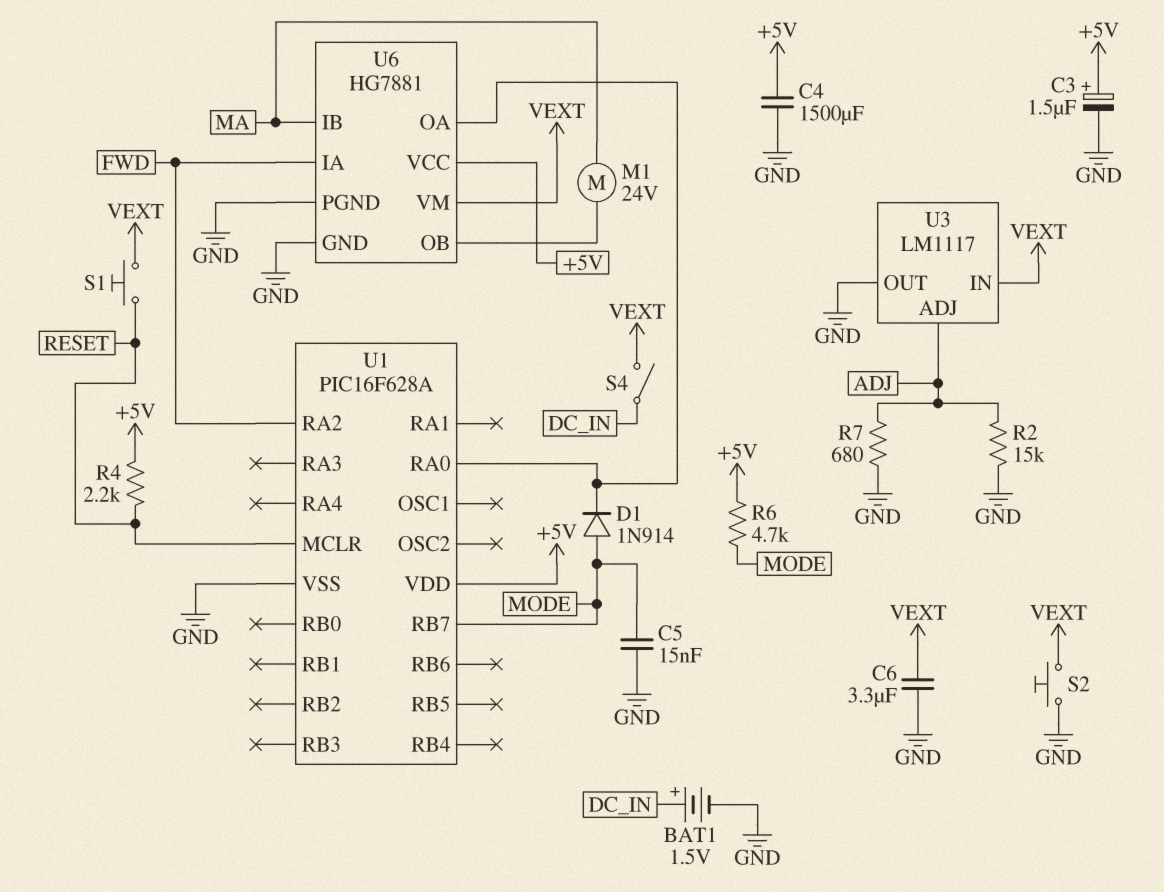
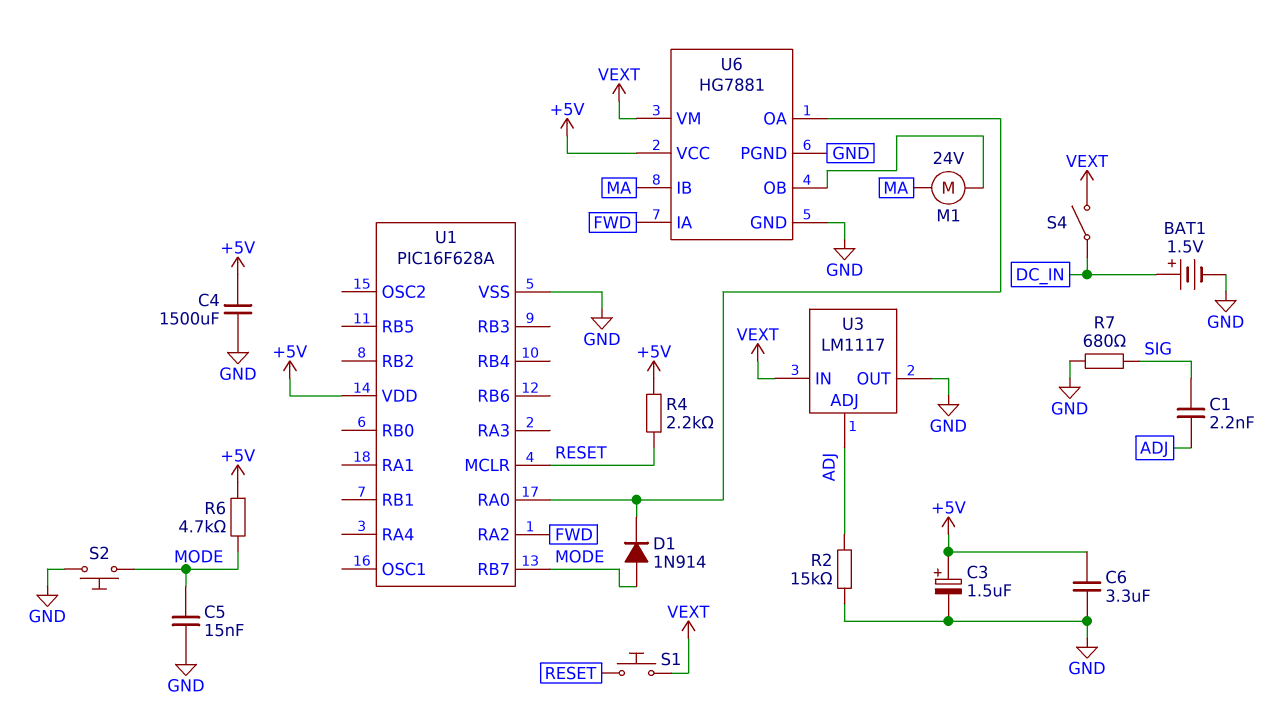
C1: none -> 2.2nF (ADJ, SIG)
C6: 3.3uF (GND, VEXT) -> 3.3uF (+5V, GND)
R7: 680 (ADJ, GND) -> 680 (GND, SIG)
S2: button (GND, VEXT) -> button (GND, MODE)

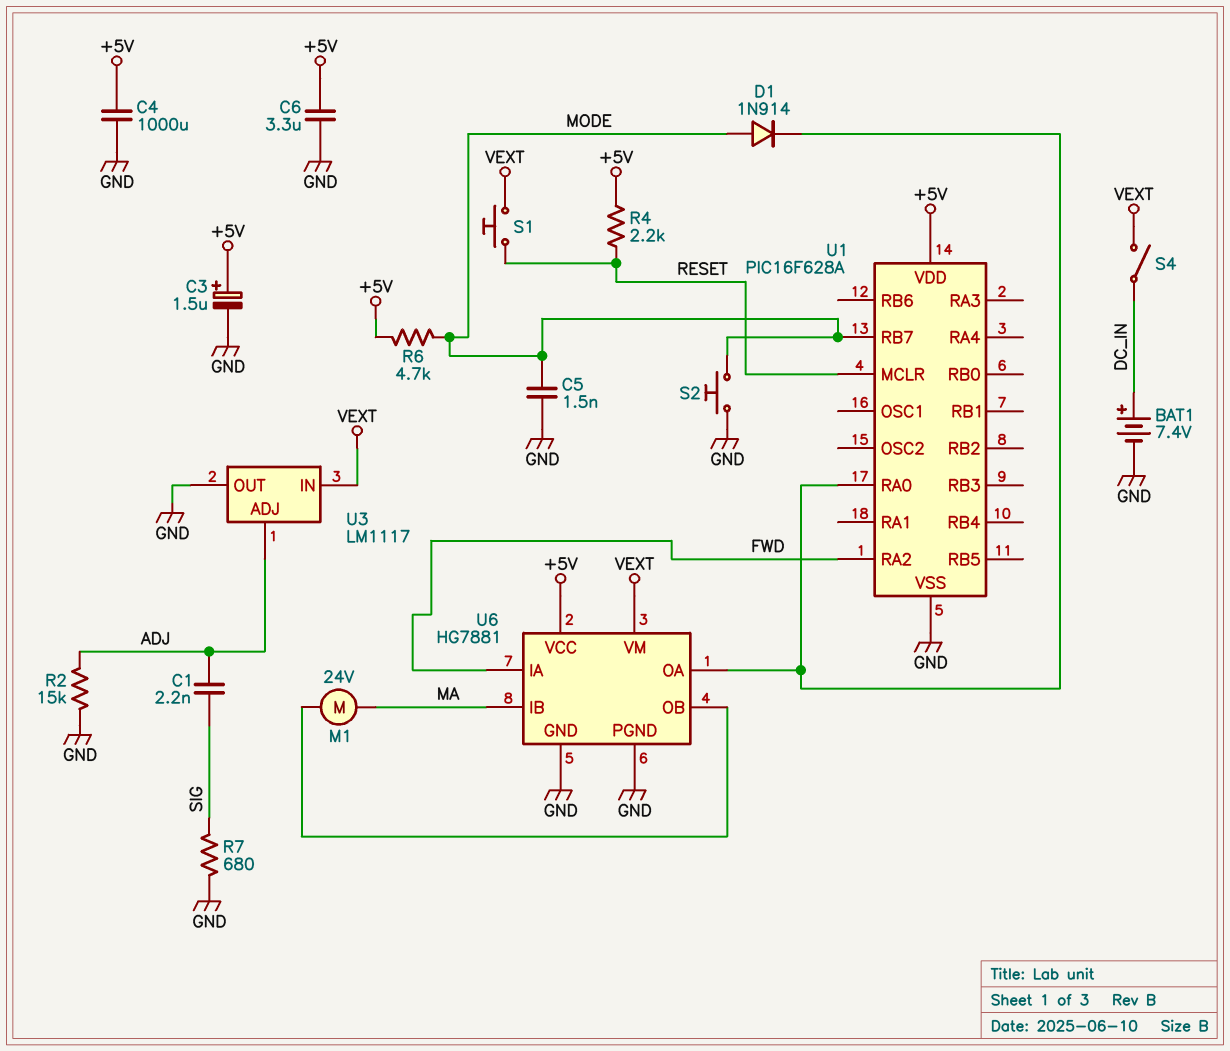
BAT1: 1.5V (plus DC_IN, minus GND) -> 7.4V (plus DC_IN, minus GND)
C4: 1500uF (+5V, GND) -> 1000uF (+5V, GND)
C5: 15nF (GND, MODE) -> 1.5nF (GND, MODE)

